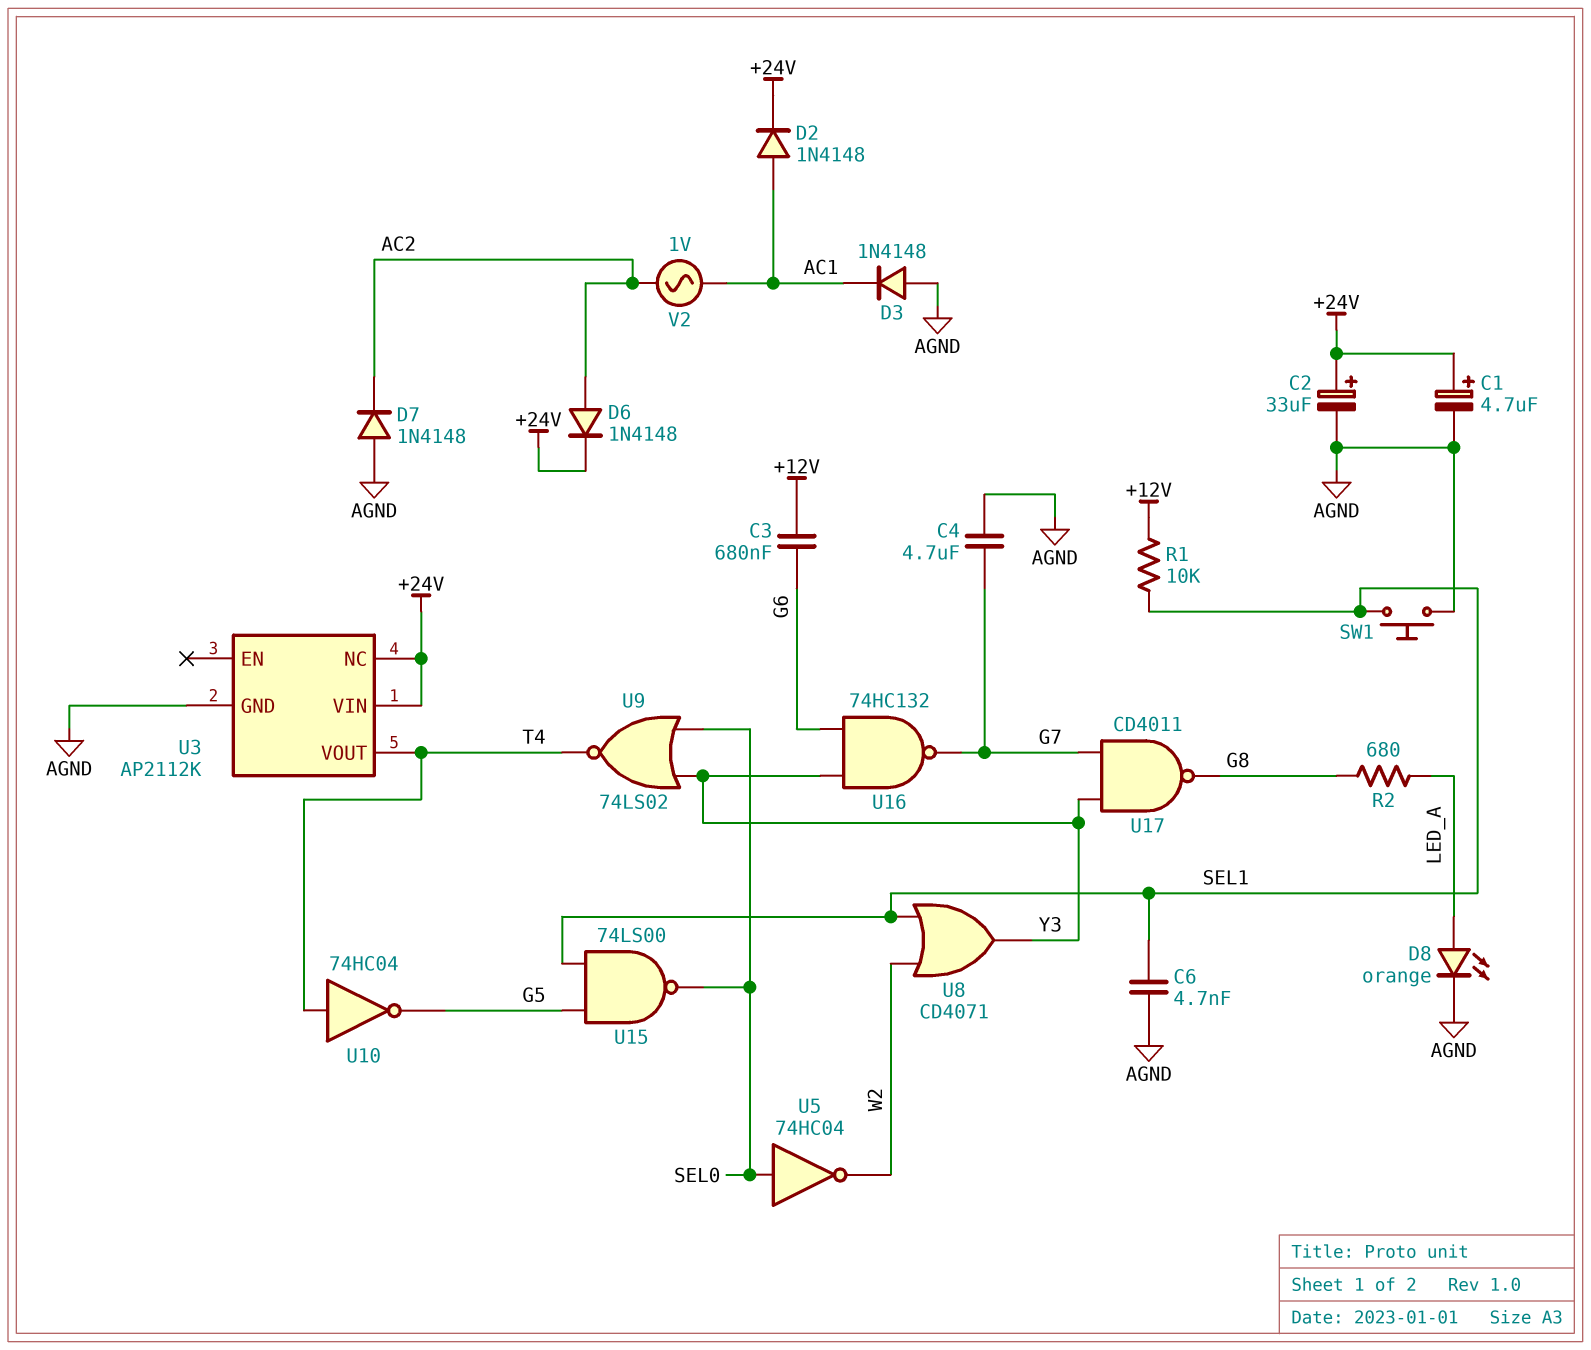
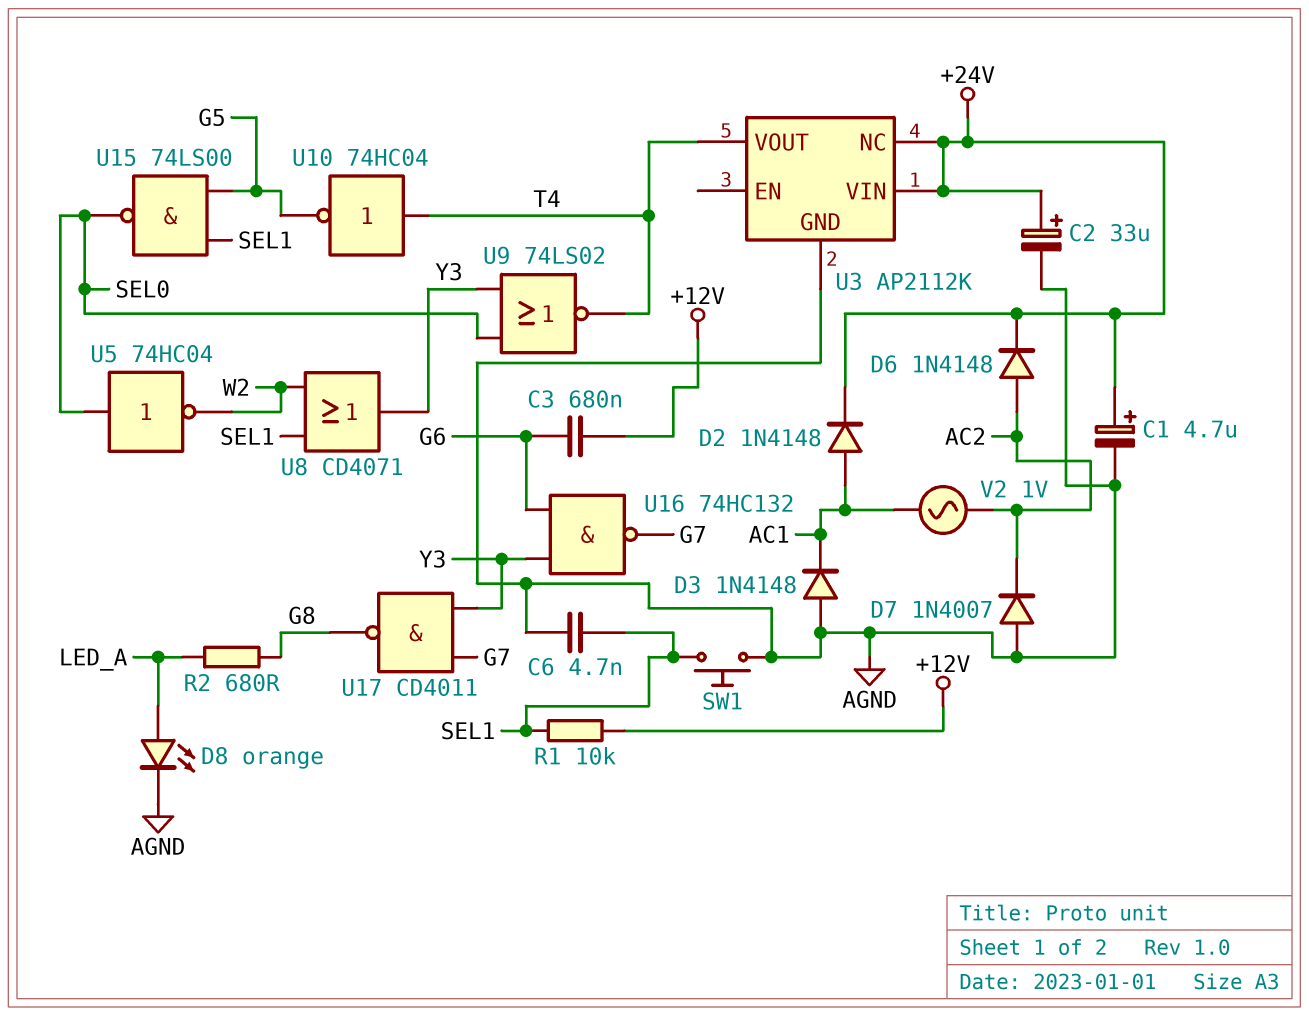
C4: 4.7uF (AGND, G7) -> none
D7: diode 1N4148 (A AGND, K AC2) -> diode 1N4007 (A AGND, K AC2)

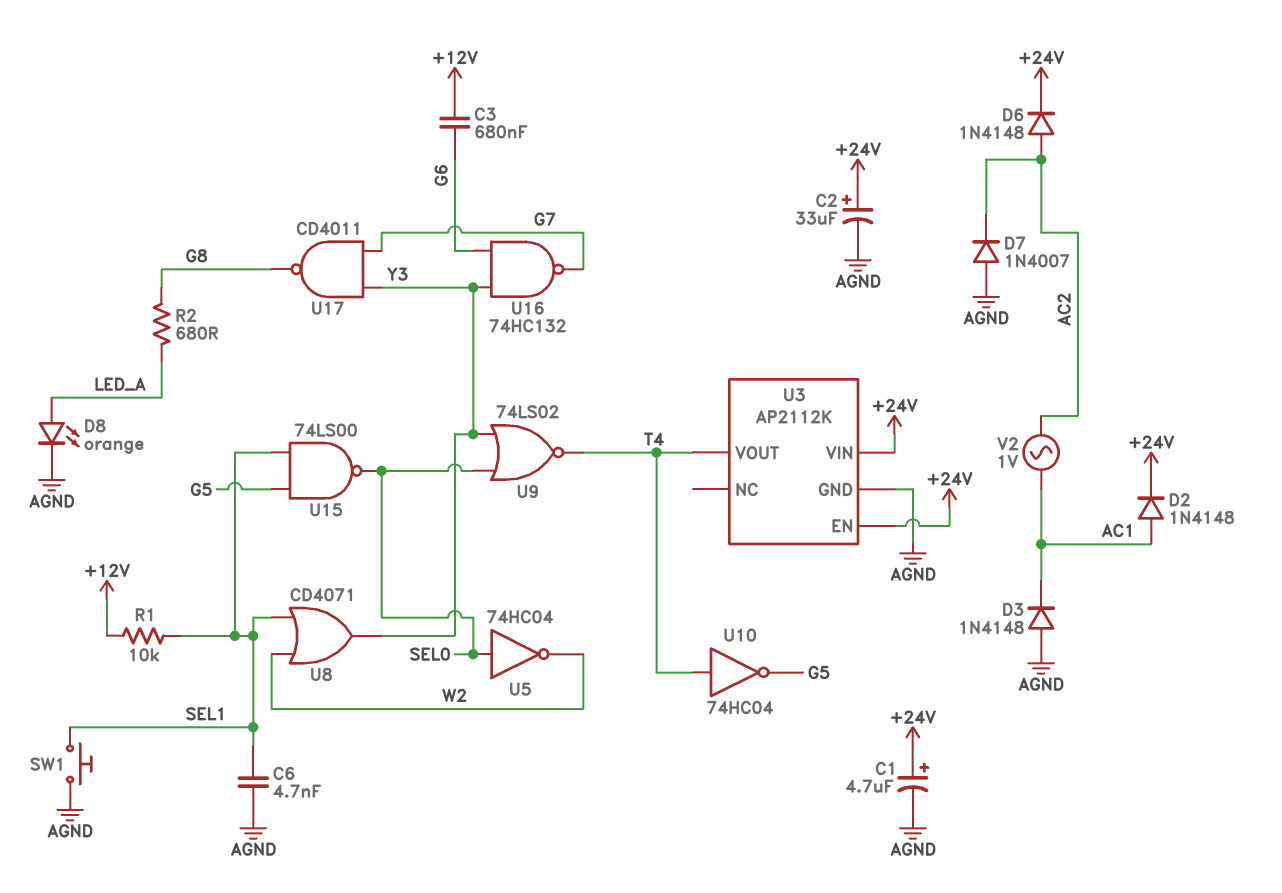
U3 pin EN: none -> +24V
U3 pin NC: +24V -> none

